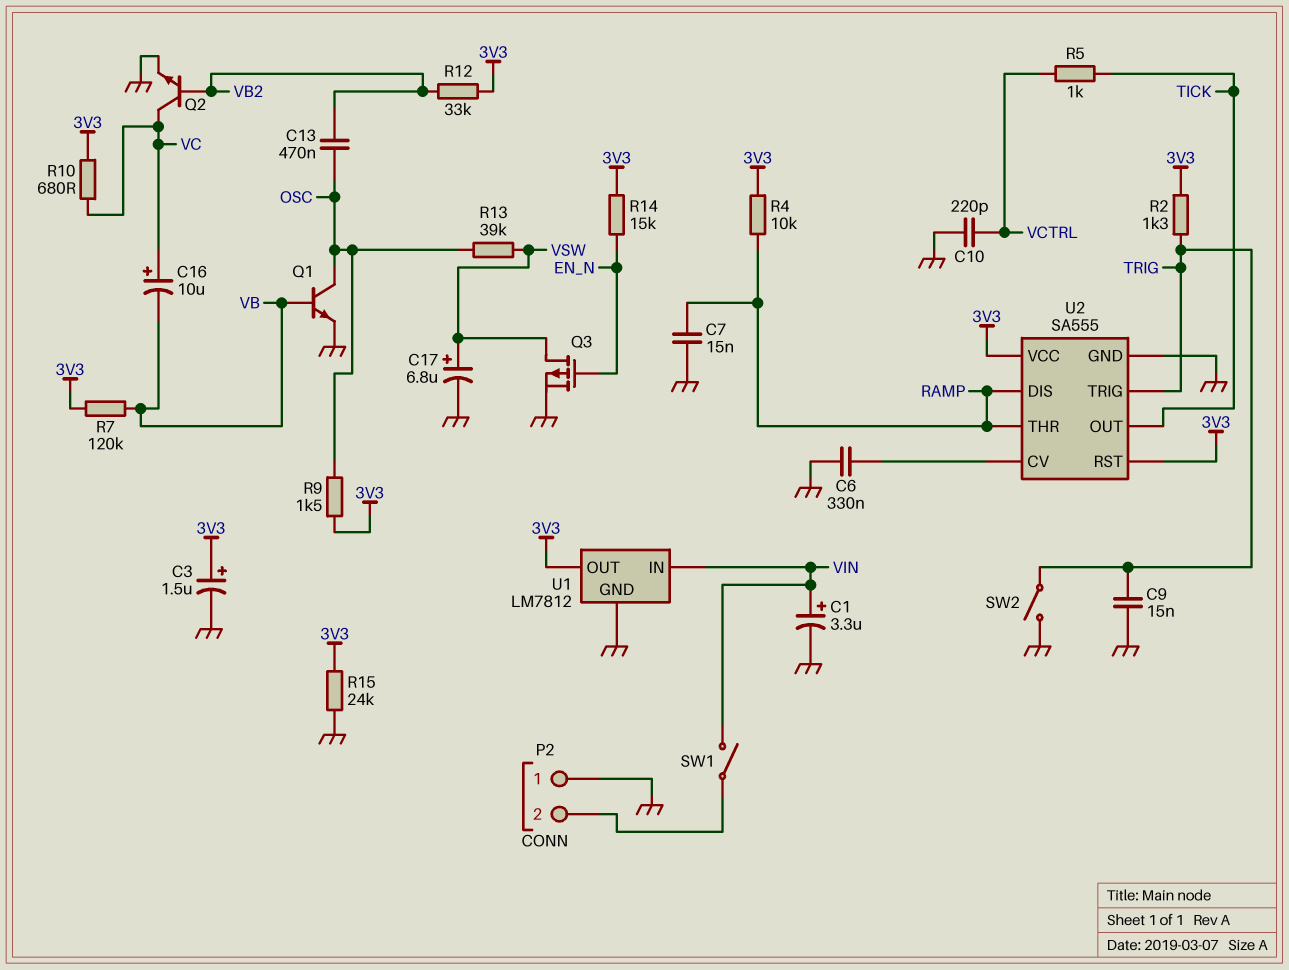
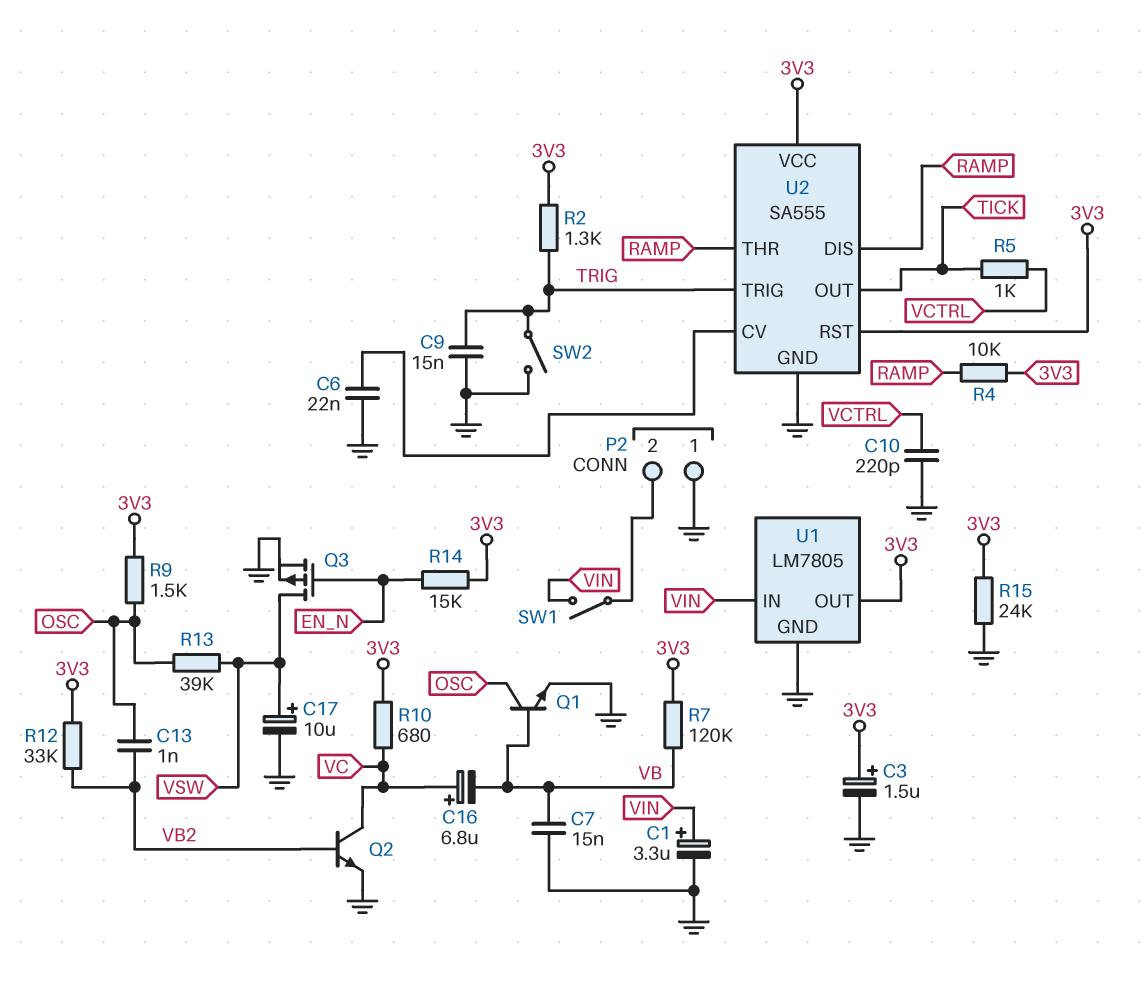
C6: 330nF (GND, U2/CV) -> 22nF (GND, U2/CV)
C7: 15nF (GND, RAMP) -> 15nF (GND, VB)
C13: 470nF (OSC, VB2) -> 1nF (OSC, VB2)
C16: 10uF (plus VC, minus VB) -> 6.8uF (plus VC, minus VB)
C17: 6.8uF (plus VSW, minus GND) -> 10uF (plus VSW, minus GND)
U1: LM7812 -> LM7805

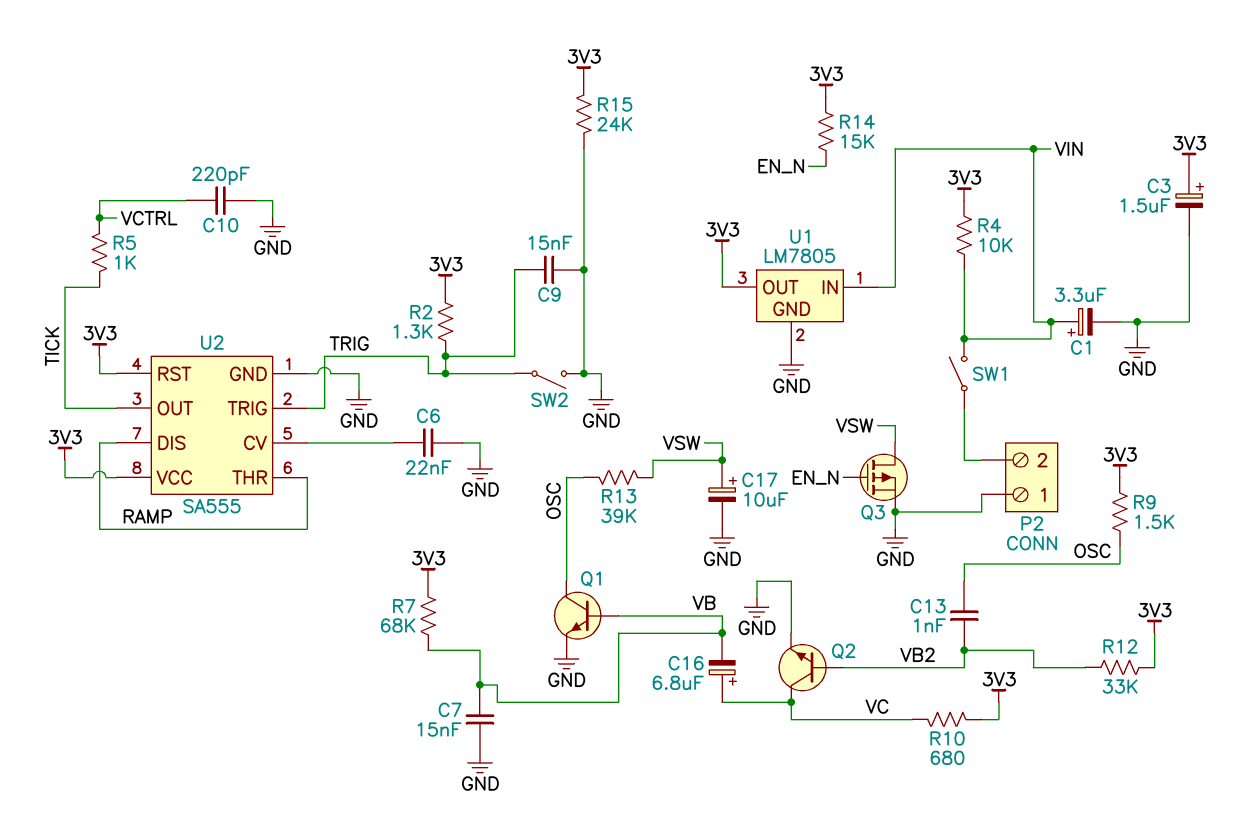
R4: 10k (3V3, RAMP) -> 10k (3V3, VIN)
R7: 120k (3V3, VB) -> 68k (3V3, VB)

